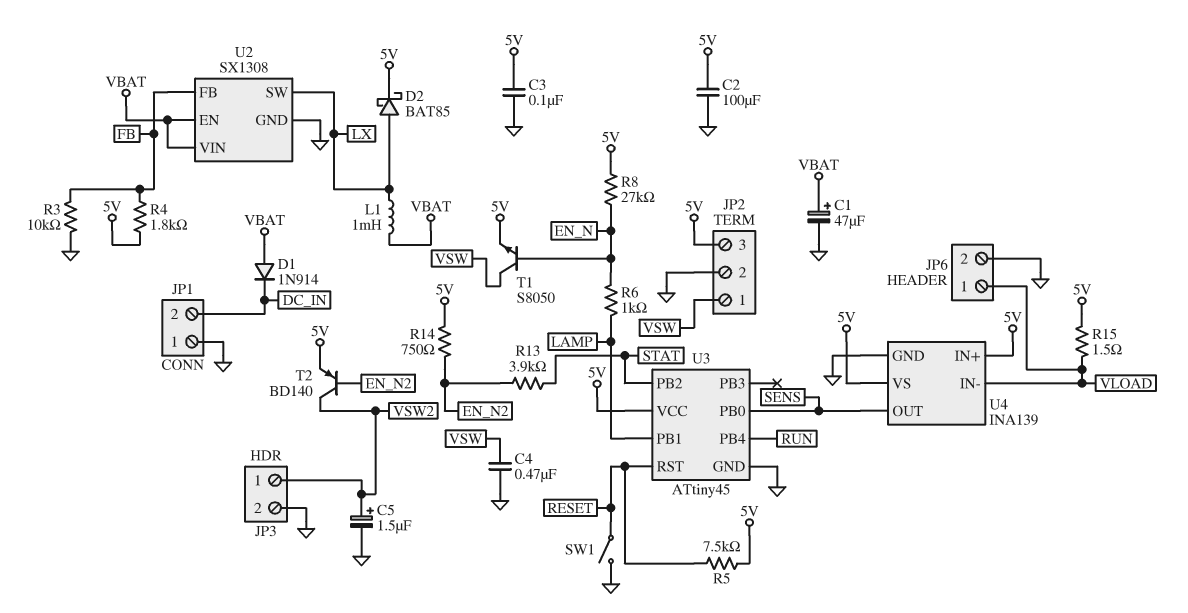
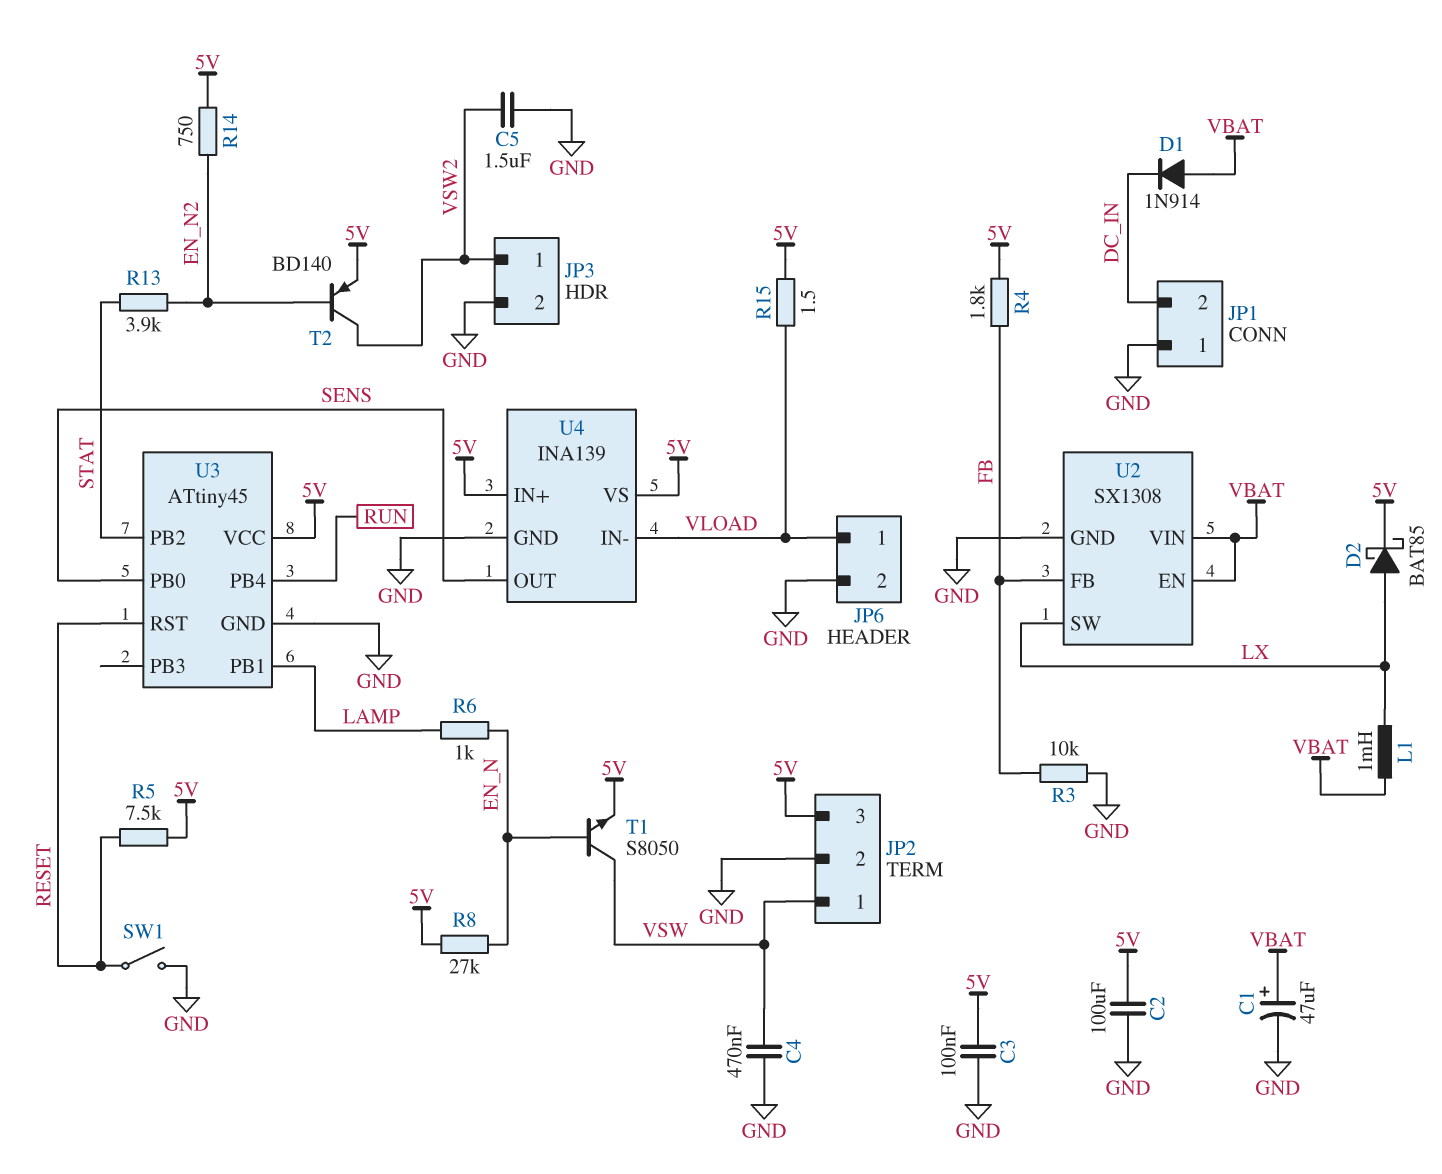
C5: 1.5uF (plus VSW2, minus GND) -> 1.5uF (GND, VSW2)

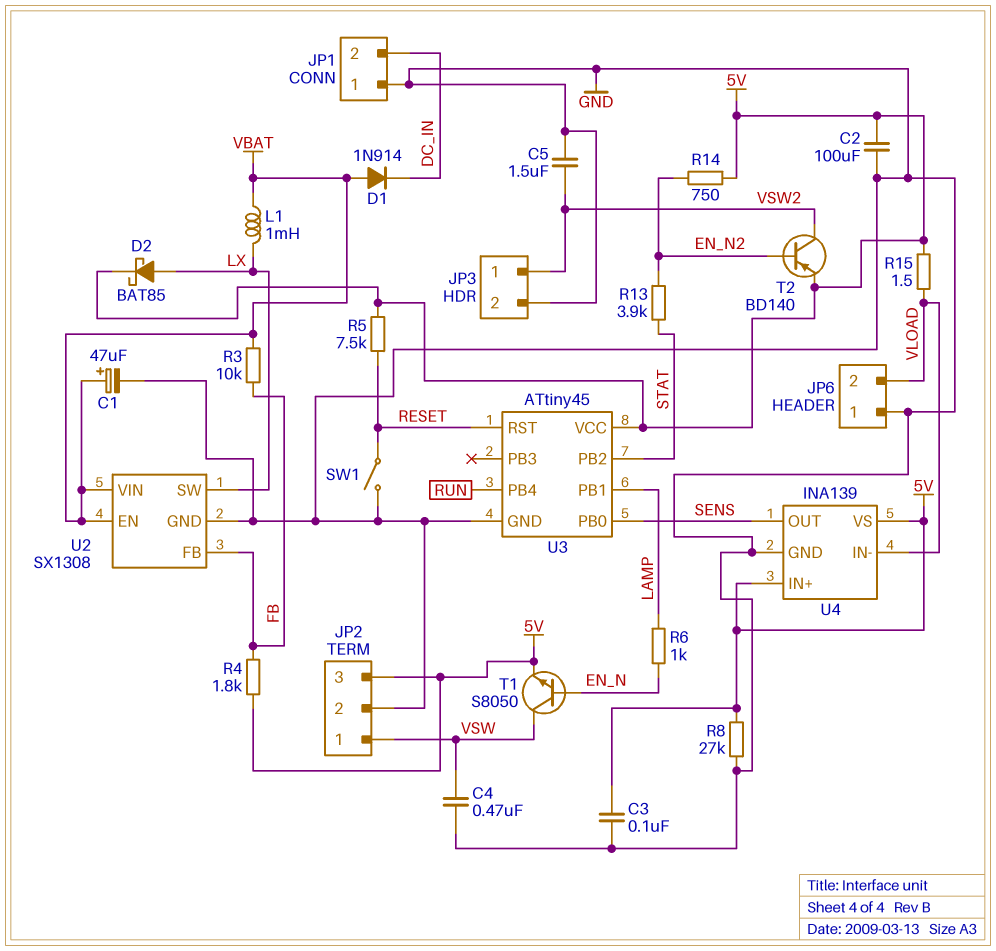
JP6 pin 1: VLOAD -> GND
JP6 pin 2: GND -> VLOAD
R3: 10k (FB, GND) -> 10k (FB, VBAT)
R8: 27k (5V, EN_N) -> 27k (5V, GND)

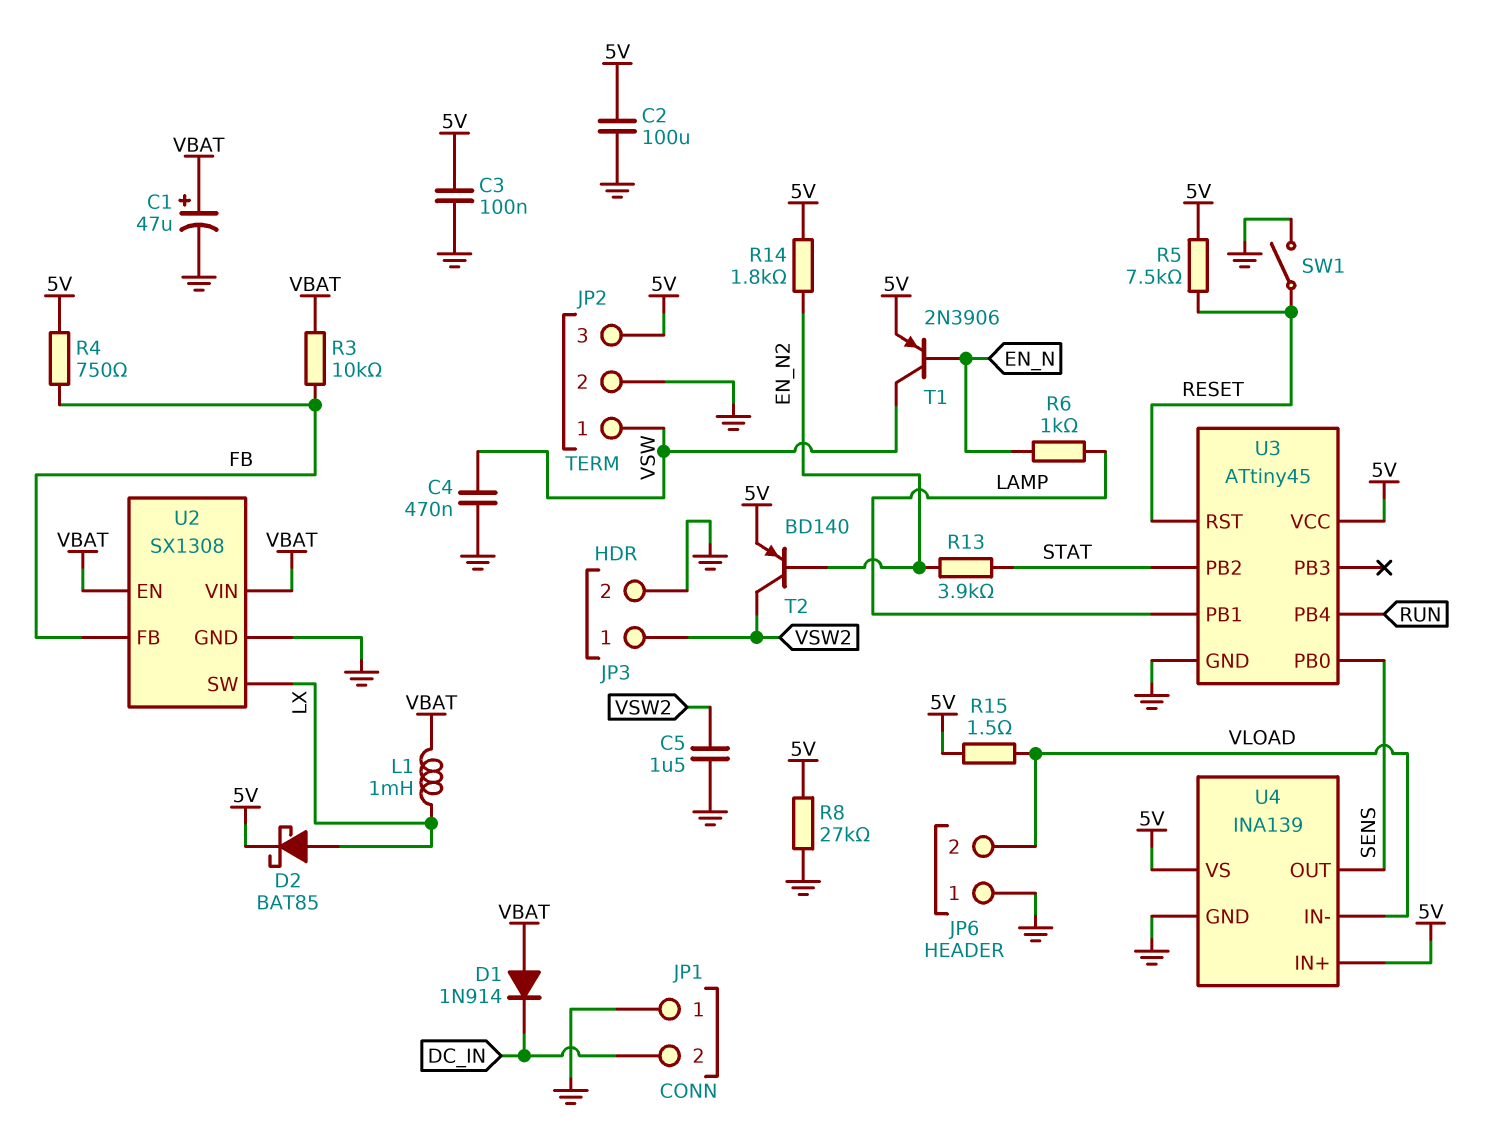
R4: 1.8k (5V, FB) -> 750 (5V, FB)
R14: 750 (5V, EN_N2) -> 1.8k (5V, EN_N2)
T1: NPN S8050 (B EN_N, C VSW, E 5V) -> PNP 2N3906 (B EN_N, C VSW, E 5V)

